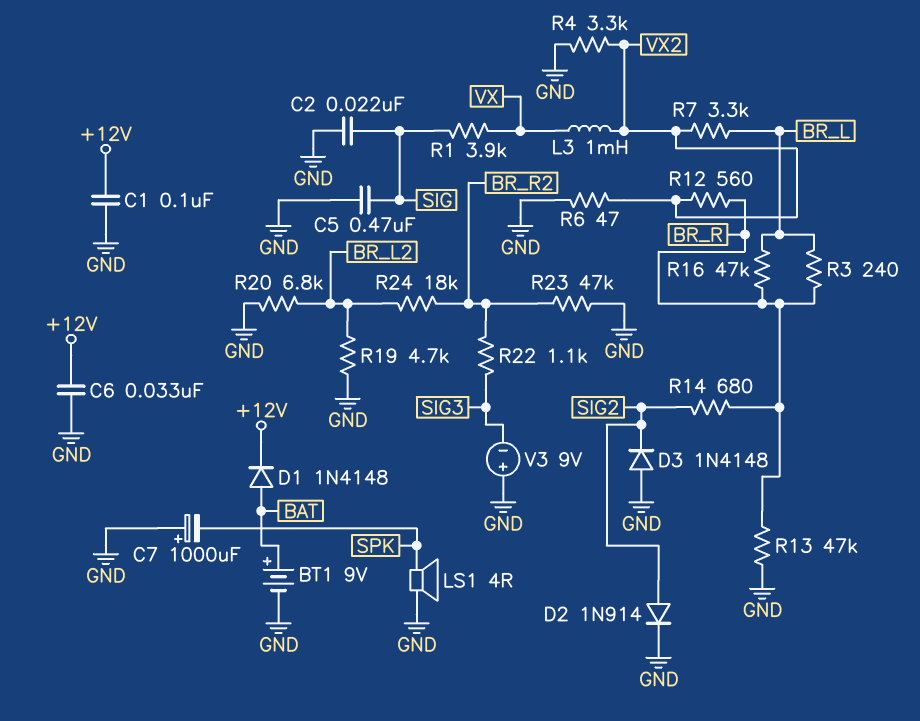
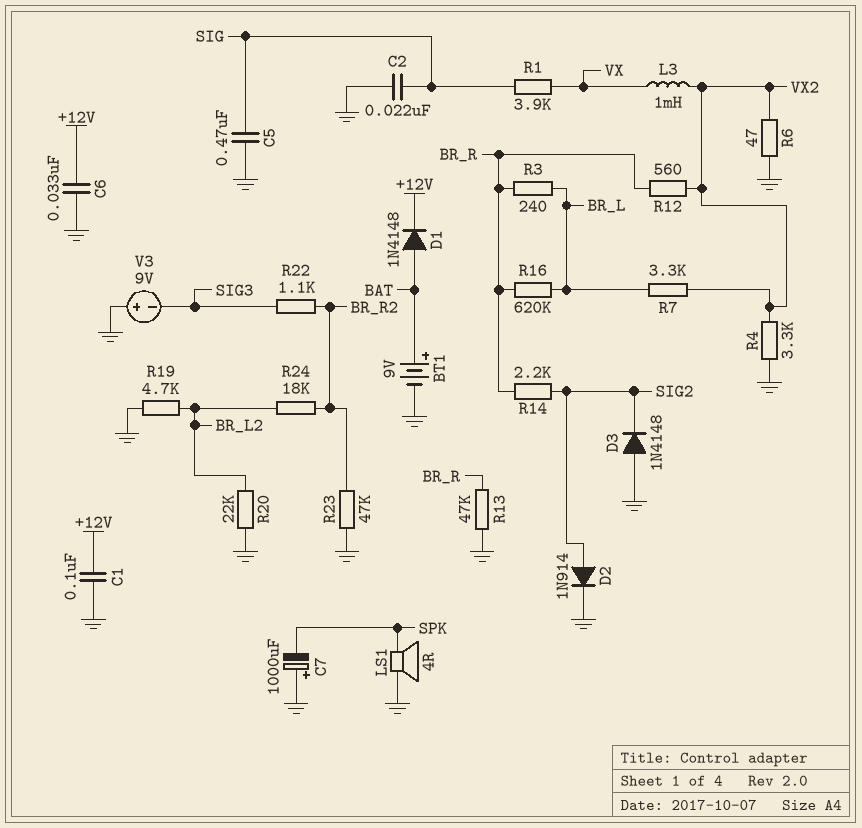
R14: 680 (BR_R, SIG2) -> 2.2k (BR_R, SIG2)
R16: 47k (BR_L, BR_R) -> 620k (BR_L, BR_R)
R20: 6.8k (BR_L2, GND) -> 22k (BR_L2, GND)

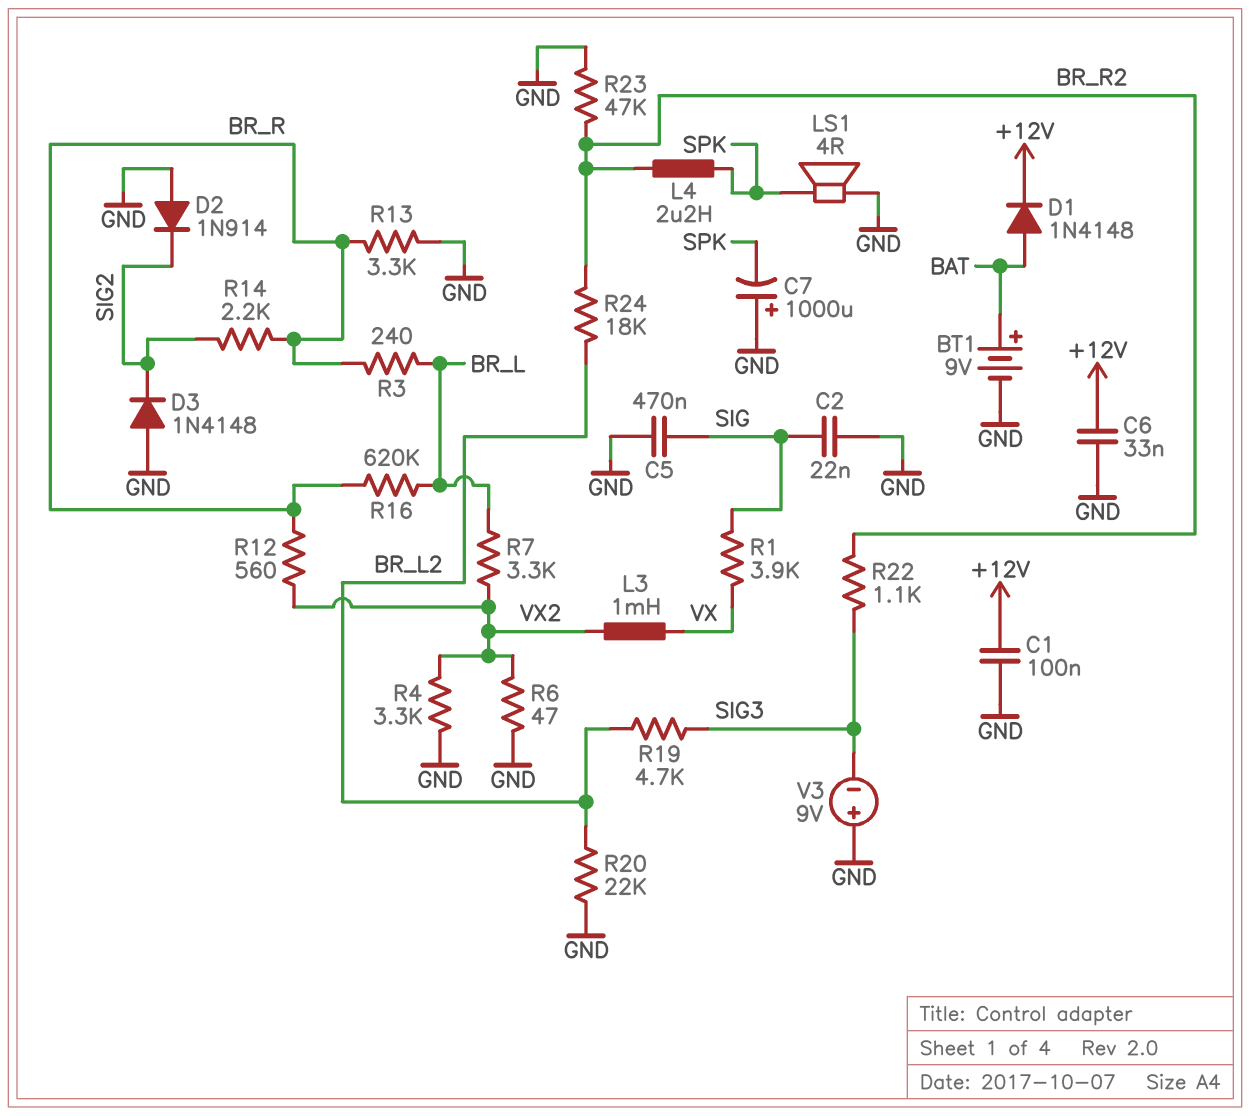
D2: diode 1N914 (A SIG2, K GND) -> diode 1N914 (A GND, K SIG2)
L4: none -> 2.2uH (BR_R2, SPK)
R13: 47k (BR_R, GND) -> 3.3k (BR_R, GND)
R19: 4.7k (BR_L2, GND) -> 4.7k (BR_L2, SIG3)

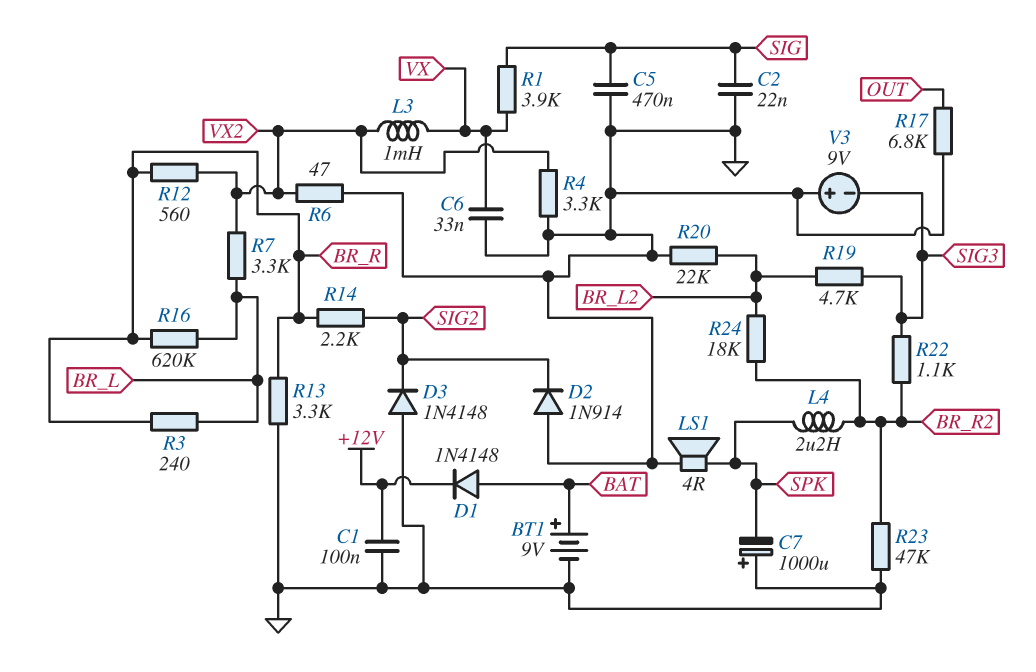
C6: 33nF (+12V, GND) -> 33nF (GND, VX)
R17: none -> 6.8k (GND, OUT)

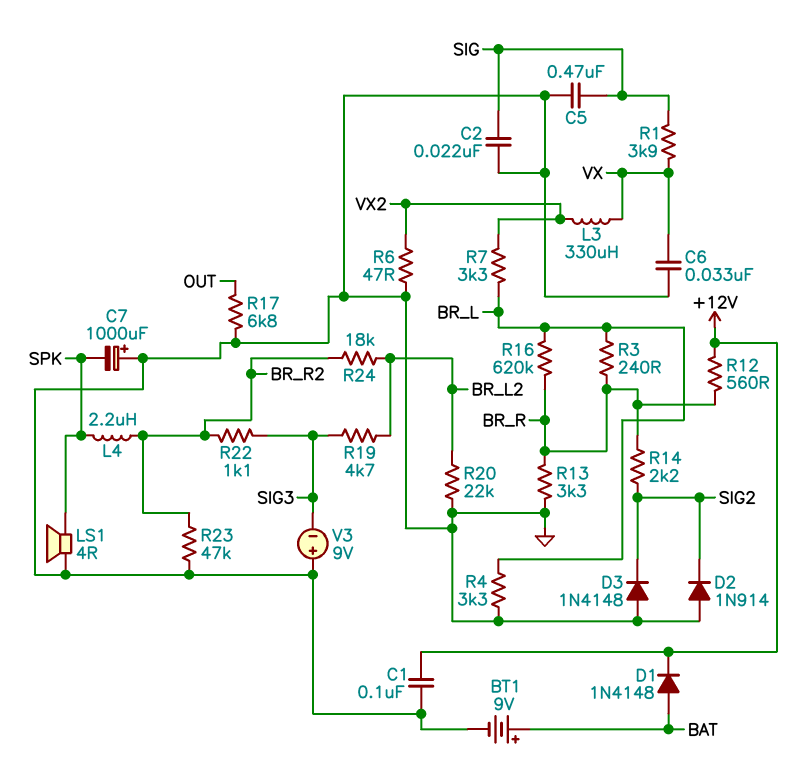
L3: 1mH (VX, VX2) -> 330uH (VX, VX2)
R4: 3.3k (GND, VX2) -> 3.3k (BR_L, GND)
R12: 560 (BR_R, VX2) -> 560 (+12V, BR_R)

